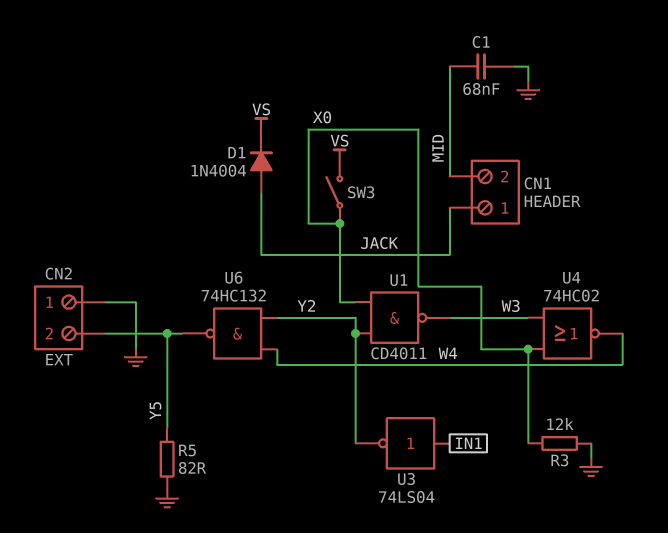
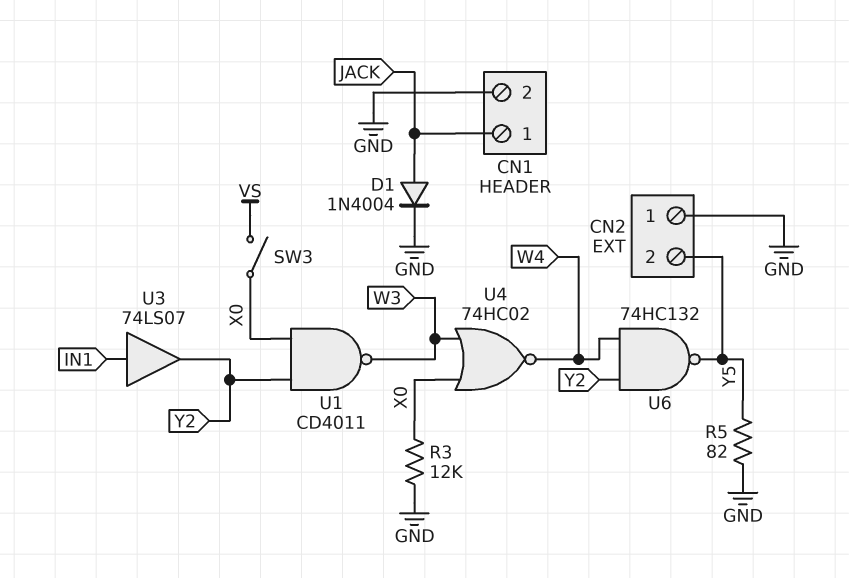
C1: 68nF (GND, MID) -> none
CN1 pin 2: MID -> GND
D1: diode 1N4004 (A JACK, K VS) -> diode 1N4004 (A JACK, K GND)
U3: NOT 74LS04 (in IN1, out Y2) -> buffer 74LS07 (in IN1, out Y2)

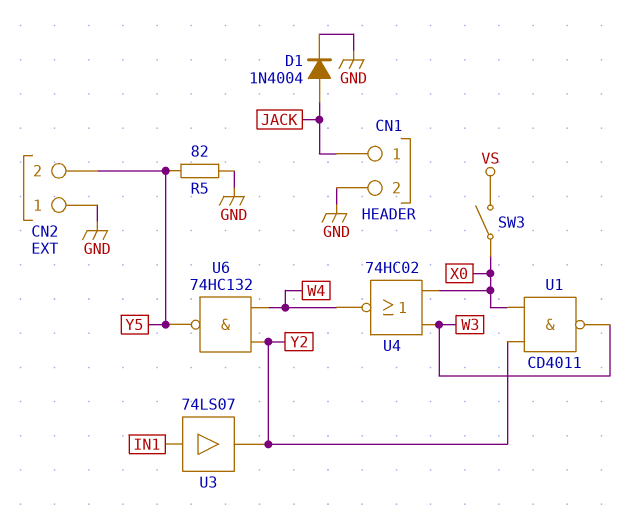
R3: 12k (GND, X0) -> none

